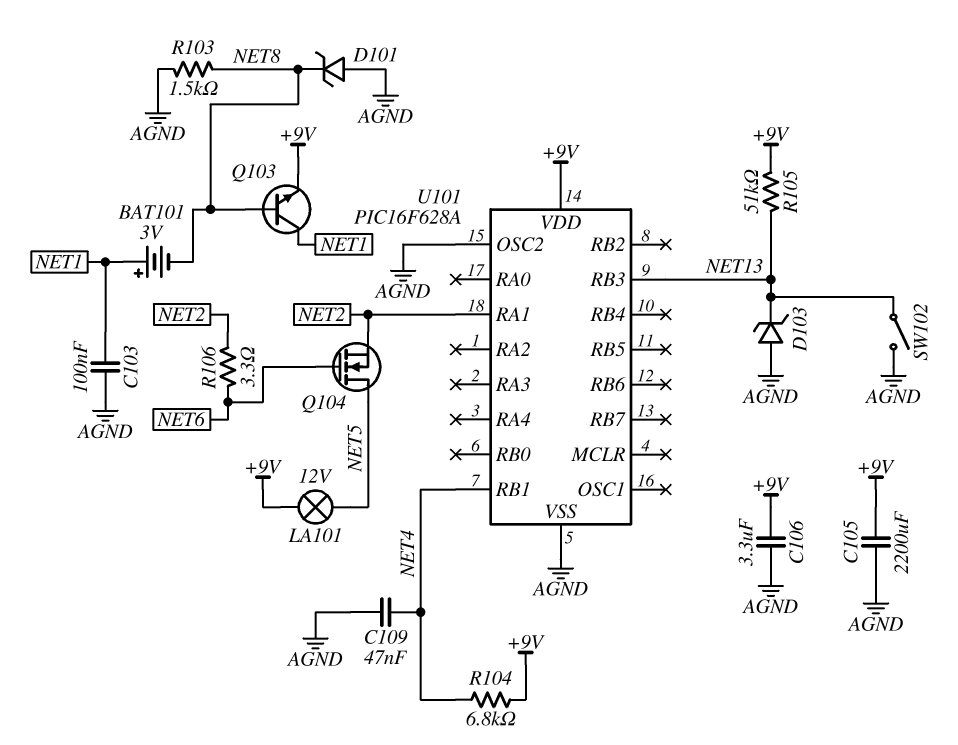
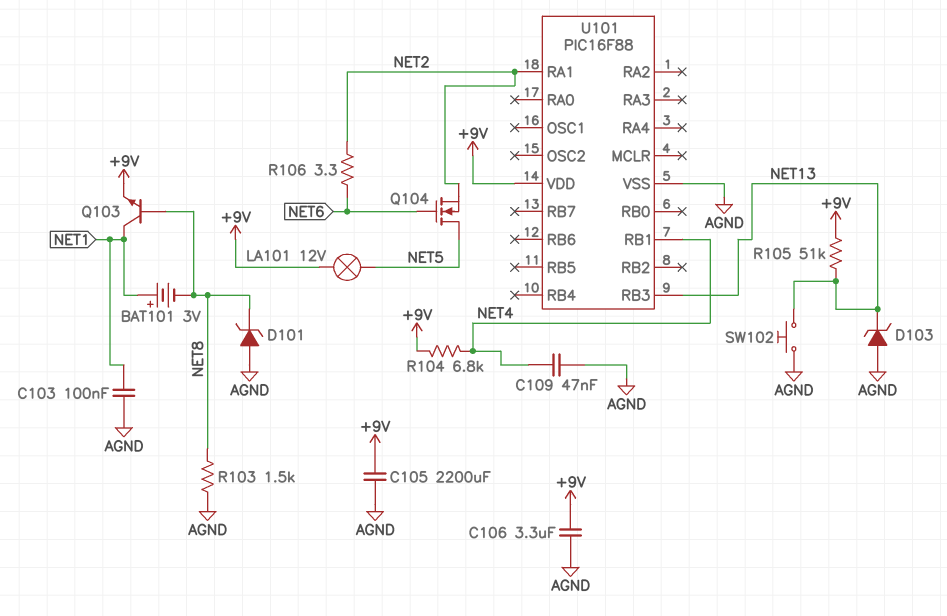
SW102: switch (AGND, NET13) -> button (AGND, NET13)
U101: PIC16F628A -> PIC16F88
U101 pin OSC2: AGND -> none

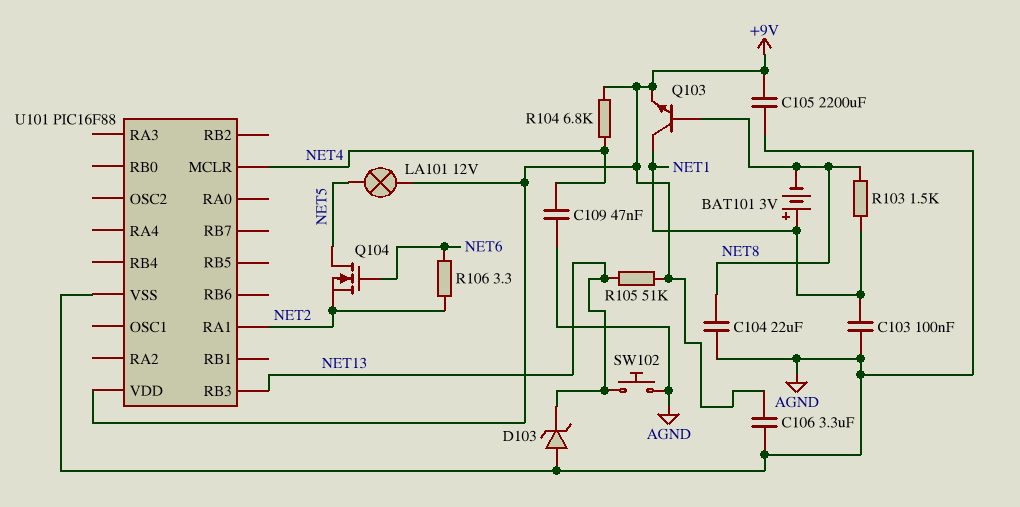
C104: none -> 22uF (AGND, NET8)
D101: zener (A AGND, K NET8) -> none
R103: 1.5k (AGND, NET8) -> 1.5k (NET1, NET8)
U101 pin MCLR: none -> NET4
U101 pin RB1: NET4 -> none

